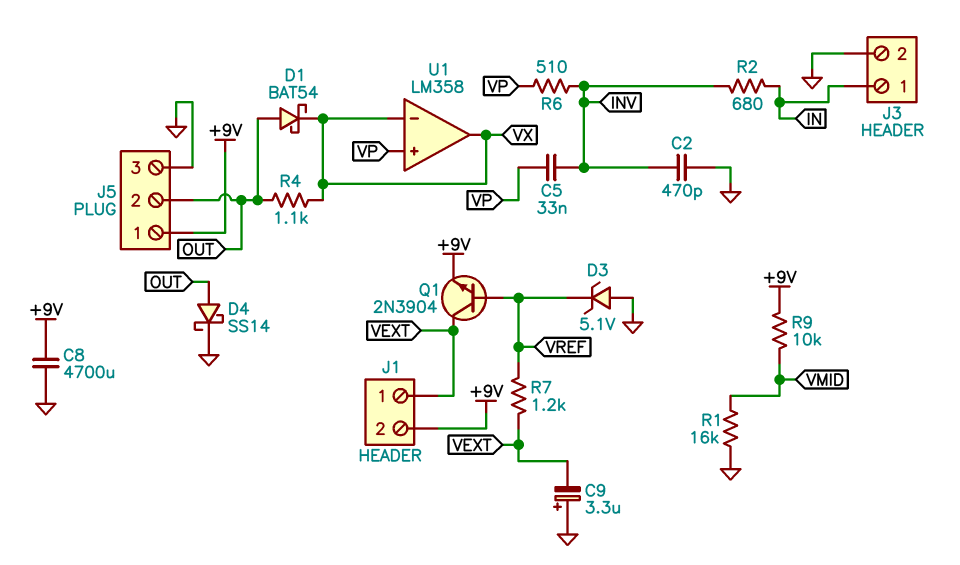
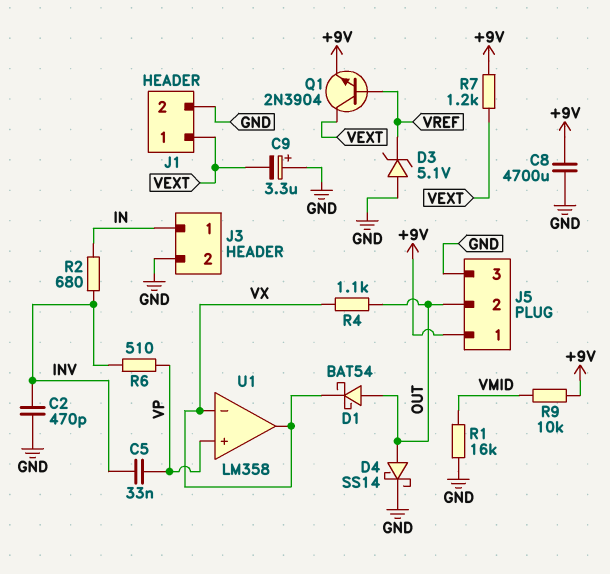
J1 pin 2: +9V -> GND
R7: 1.2k (VEXT, VREF) -> 1.2k (+9V, VEXT)

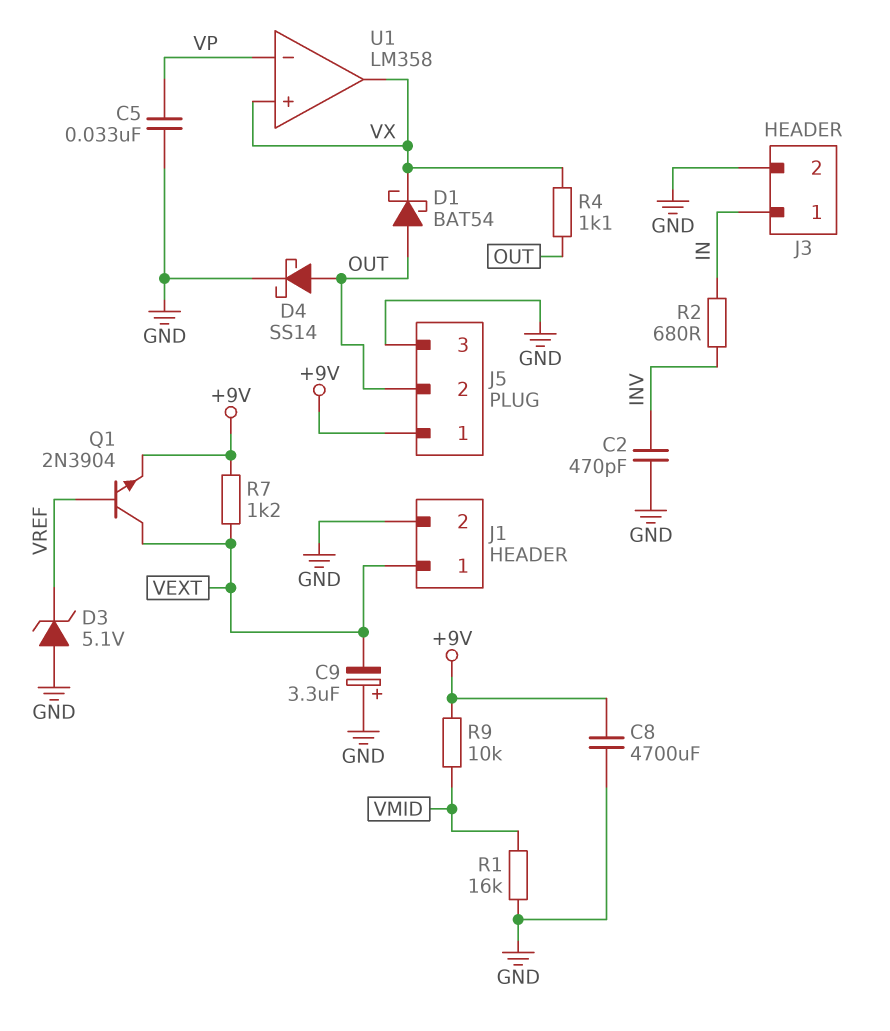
C5: 33nF (INV, VP) -> 33nF (GND, VP)
R6: 510 (INV, VP) -> none
U1 pin in+: VP -> VX
U1 pin in-: VX -> VP

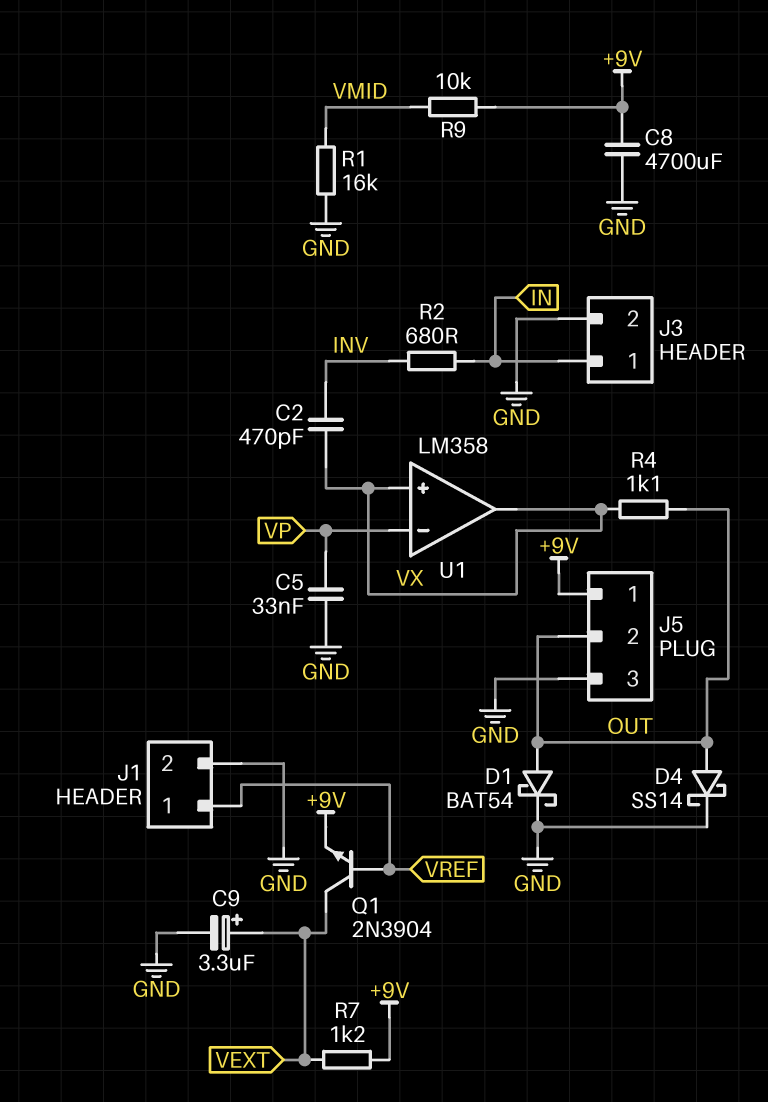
C2: 470pF (GND, INV) -> 470pF (INV, VX)
C9: 3.3uF (plus GND, minus VEXT) -> 3.3uF (plus VEXT, minus GND)
D1: schottky BAT54 (A OUT, K VX) -> schottky BAT54 (A OUT, K GND)
D3: zener 5.1V (A GND, K VREF) -> none
J1 pin 1: VEXT -> VREF

